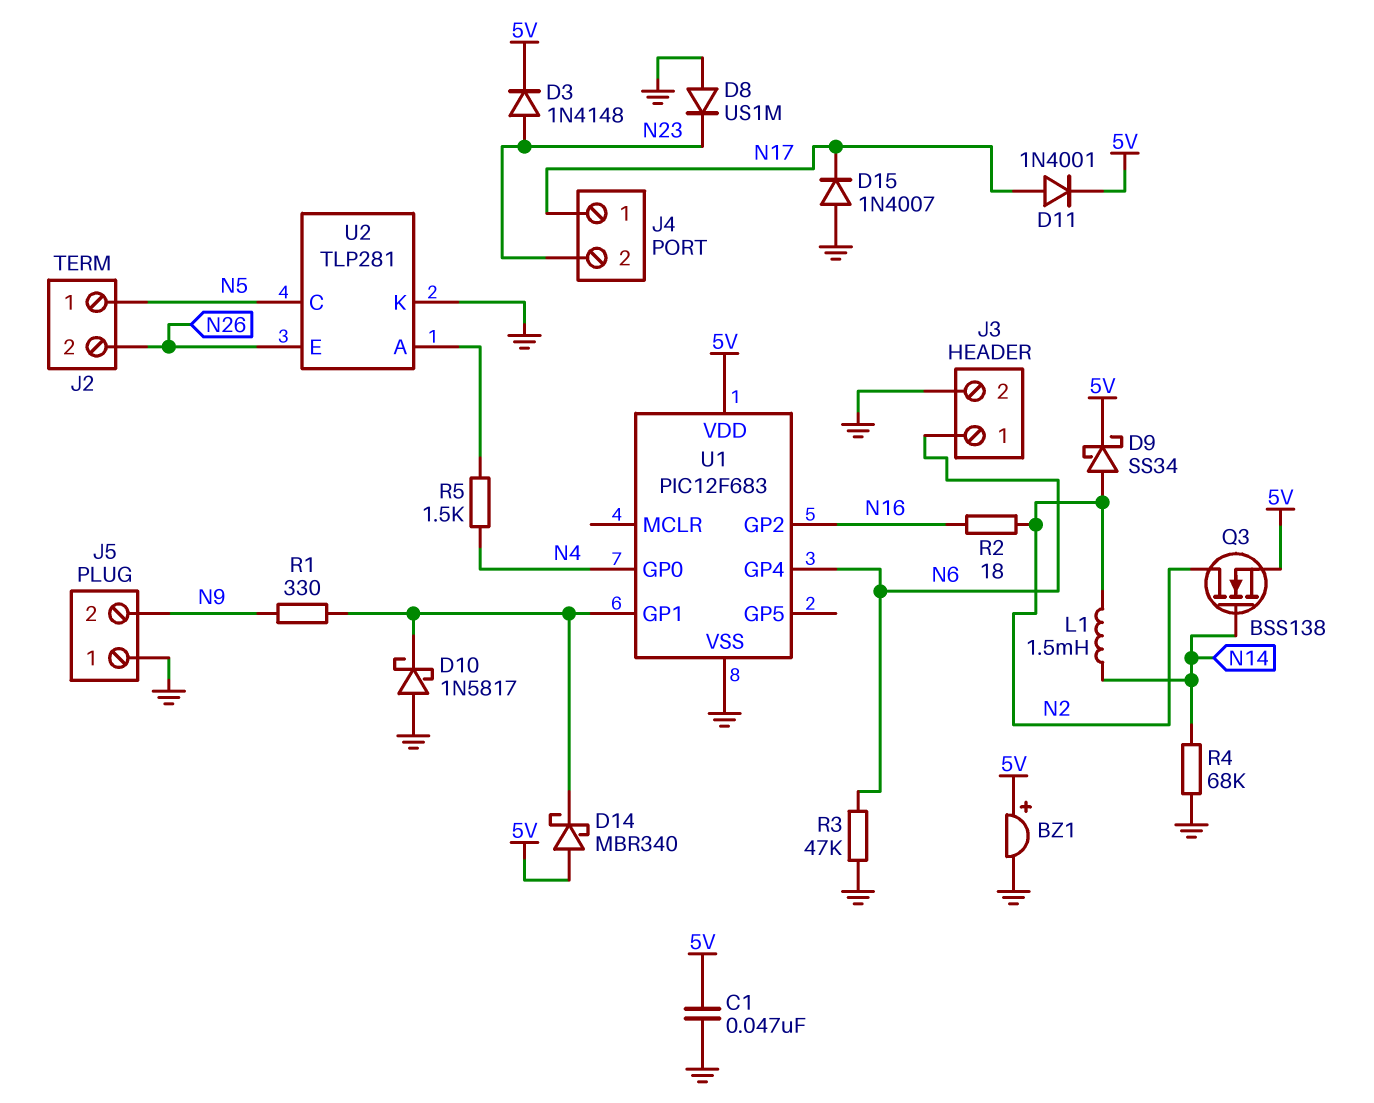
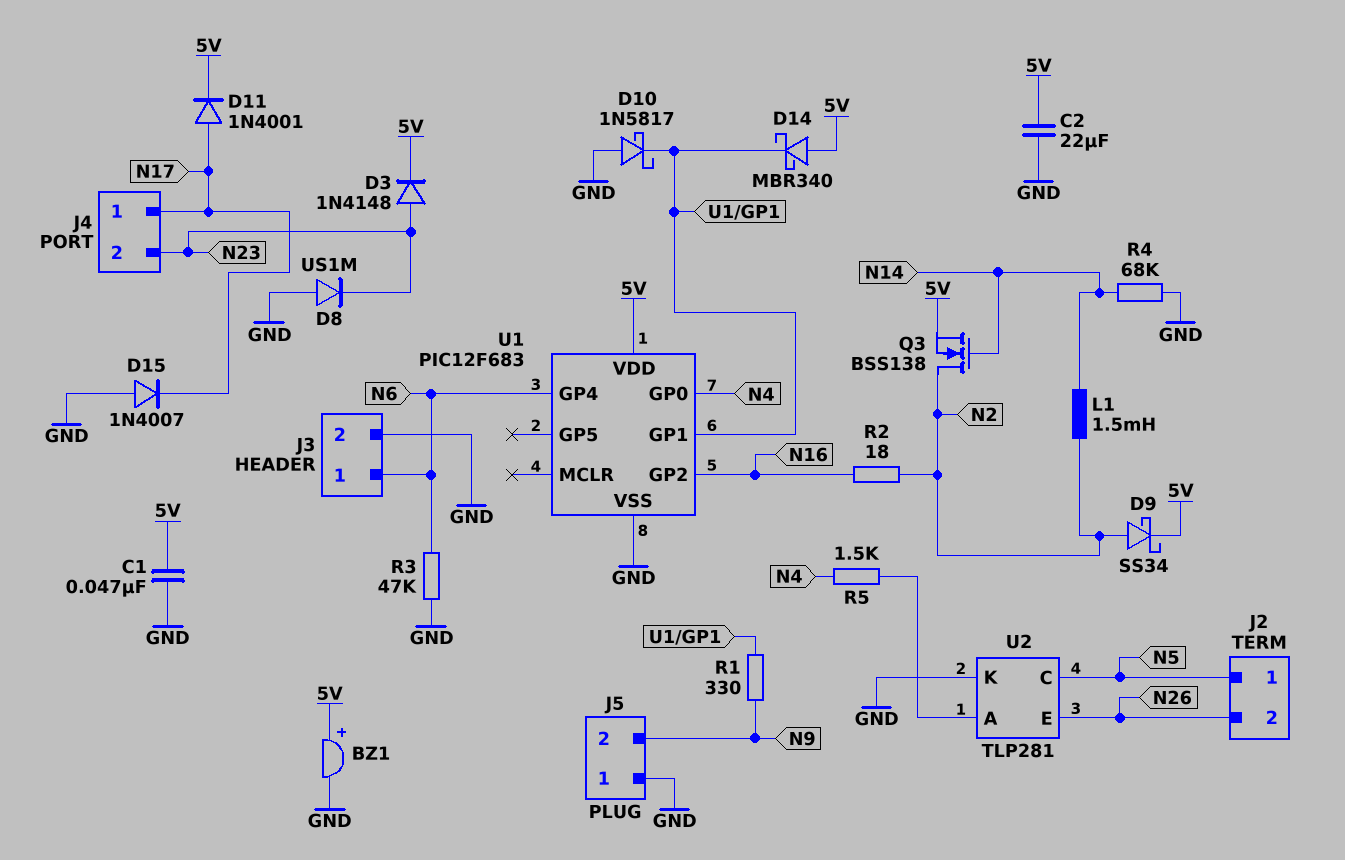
C2: none -> 22uF (5V, GND)

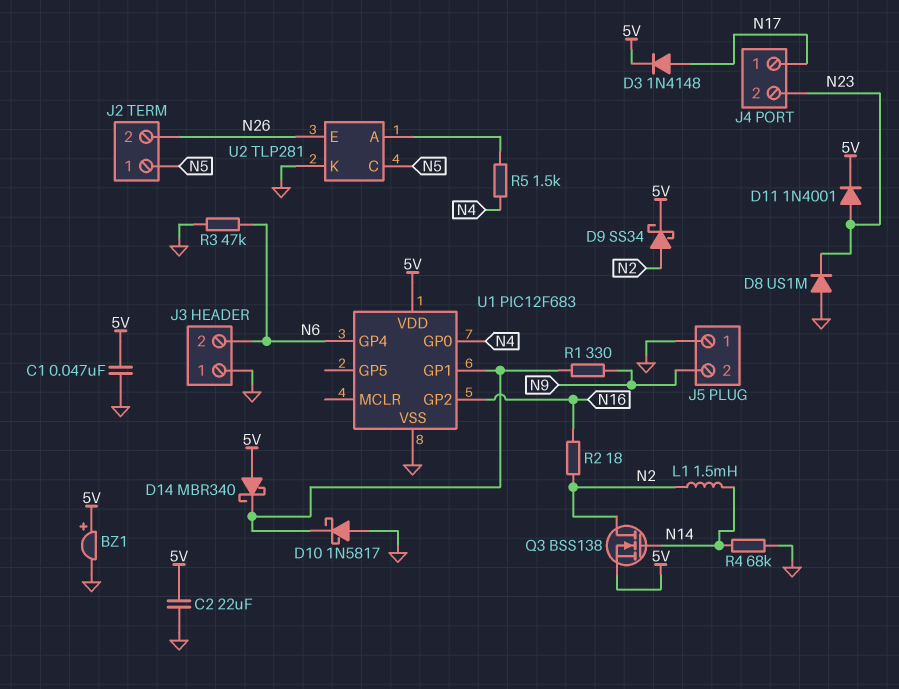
D3: diode 1N4148 (A N23, K 5V) -> diode 1N4148 (A N17, K 5V)
D11: diode 1N4001 (A N17, K 5V) -> diode 1N4001 (A N23, K 5V)
D15: diode 1N4007 (A GND, K N17) -> none
J3 pin 1: N6 -> GND
J3 pin 2: GND -> N6

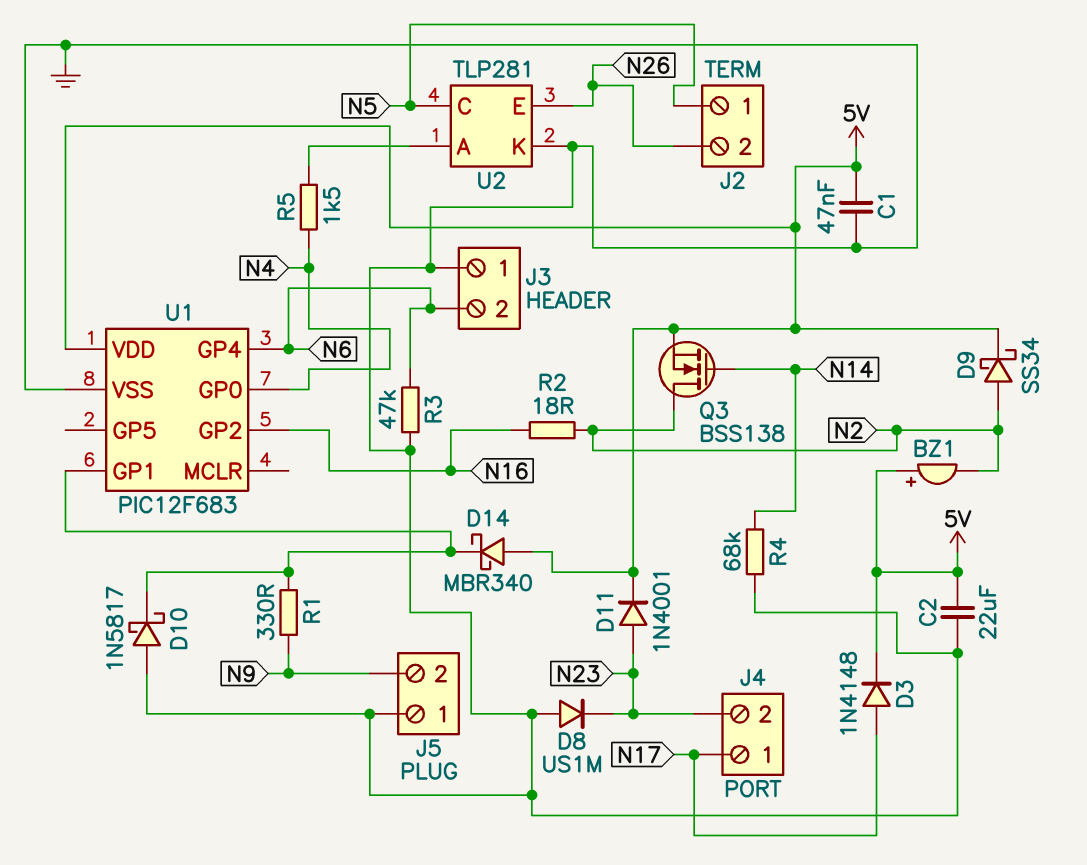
BZ1: buzzer (plus 5V, minus GND) -> buzzer (plus 5V, minus N2)
L1: 1.5mH (N2, N14) -> none

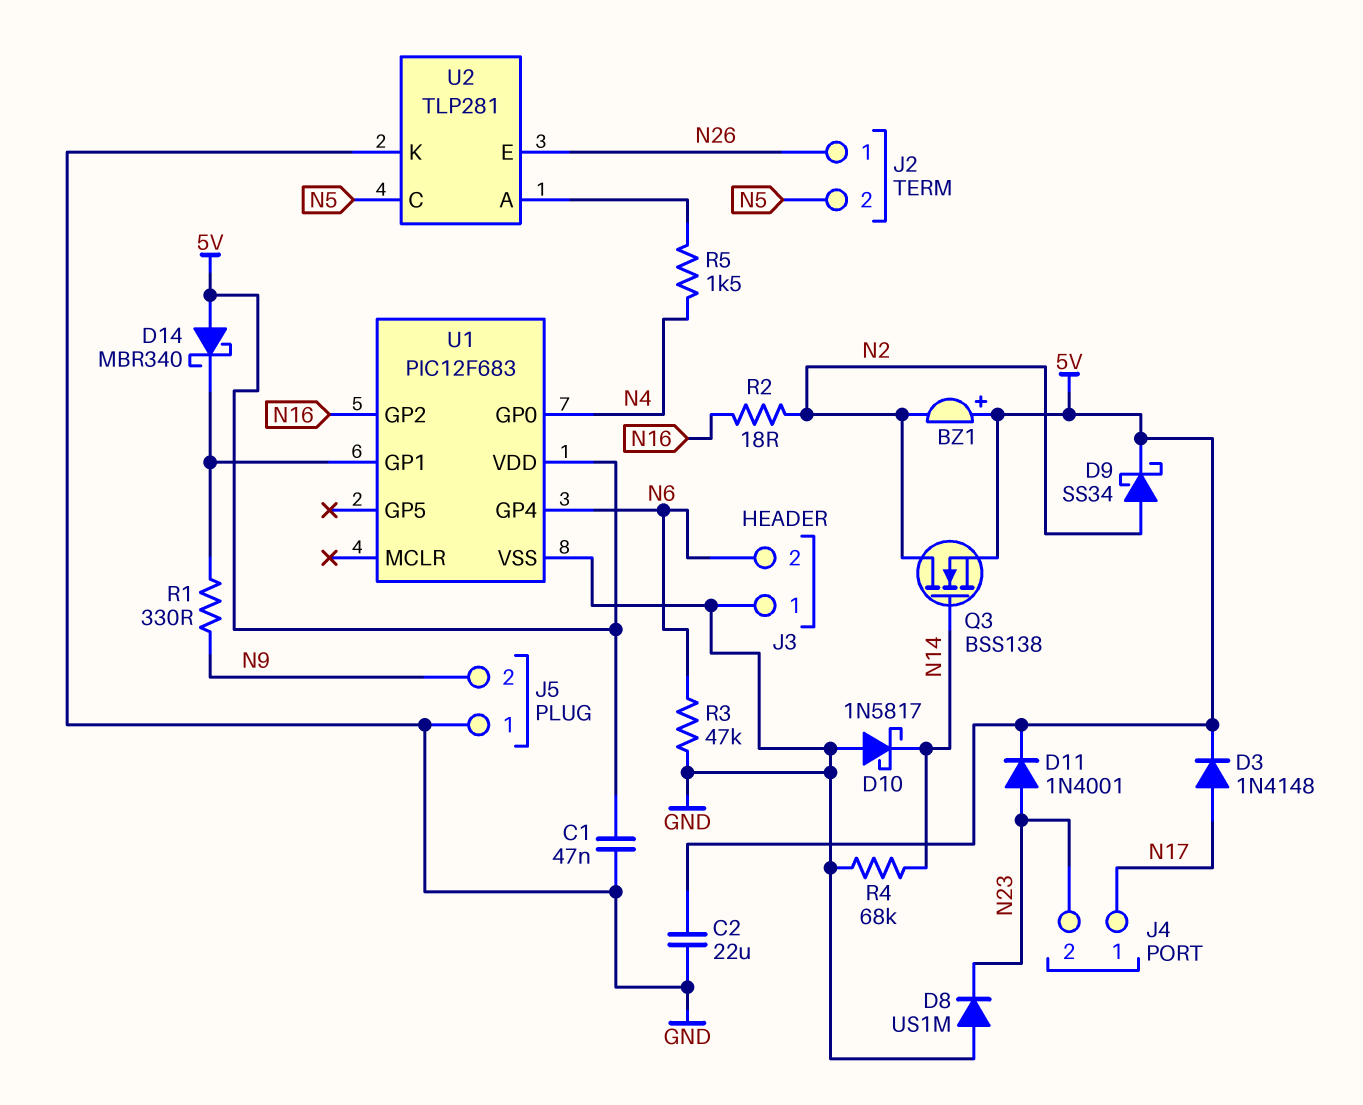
D10: schottky 1N5817 (A GND, K U1/GP1) -> schottky 1N5817 (A GND, K N14)
J2 pin 1: N5 -> N26
J2 pin 2: N26 -> N5

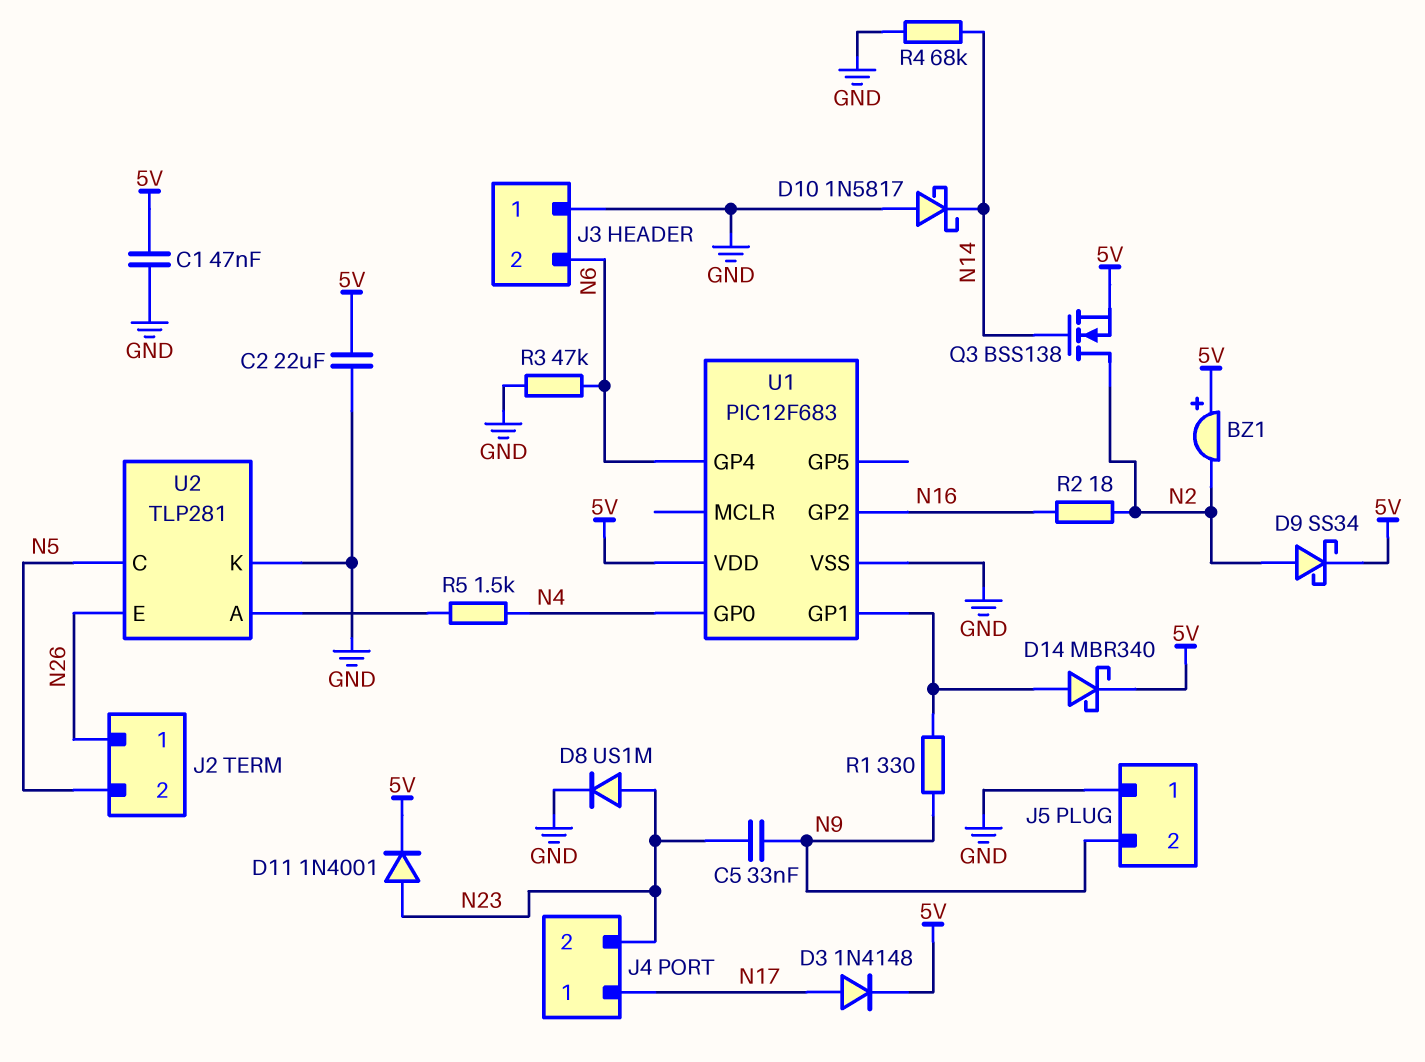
C5: none -> 33nF (N9, N23)
D8: diode US1M (A GND, K N23) -> diode US1M (A N23, K GND)
D14: schottky MBR340 (A 5V, K U1/GP1) -> schottky MBR340 (A U1/GP1, K 5V)

